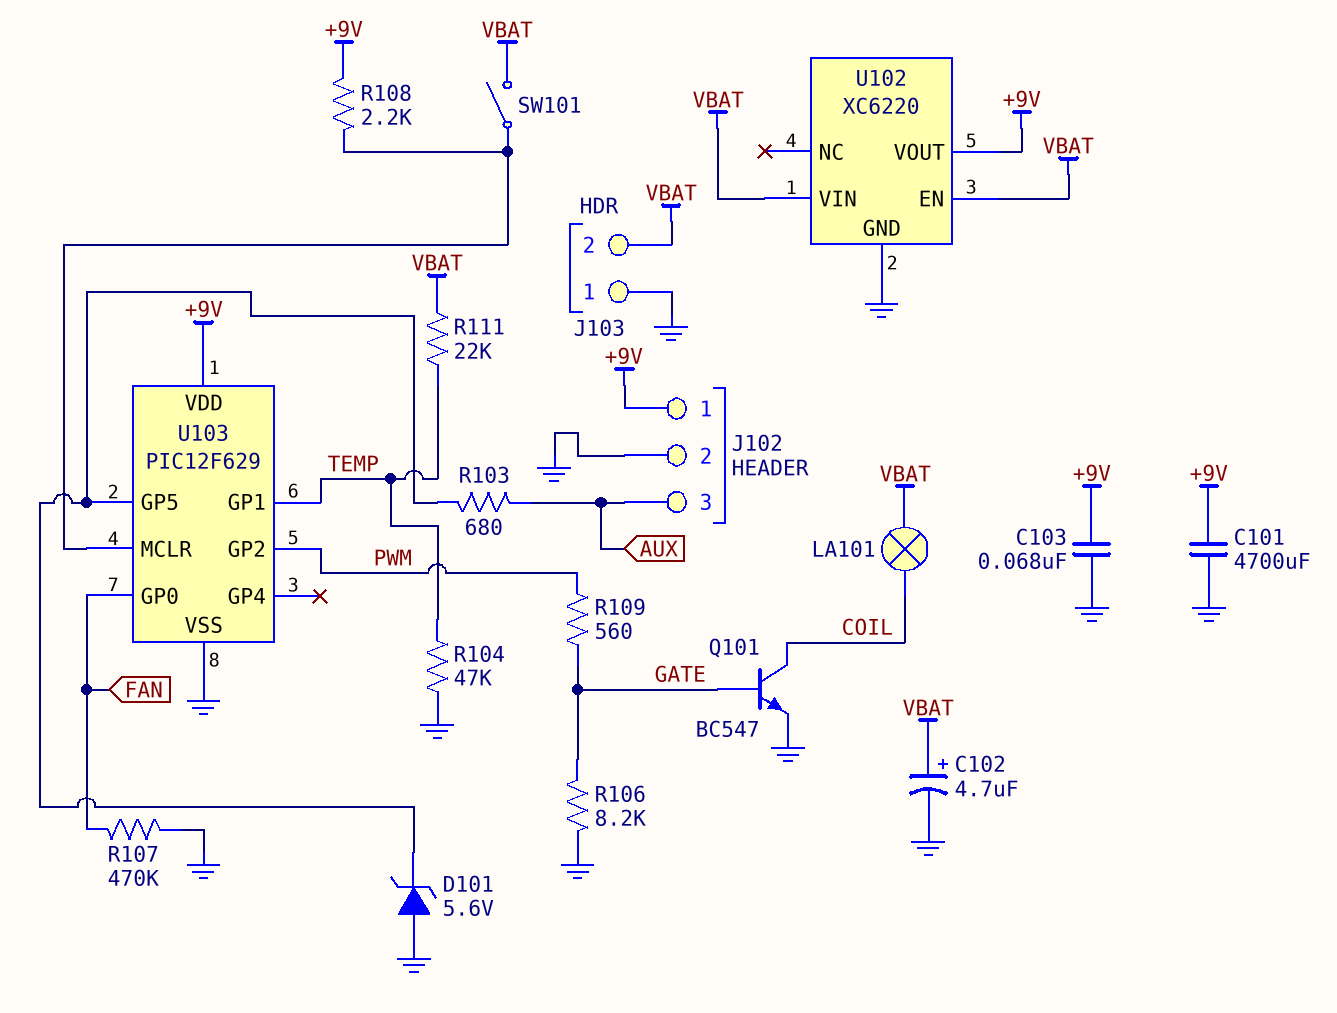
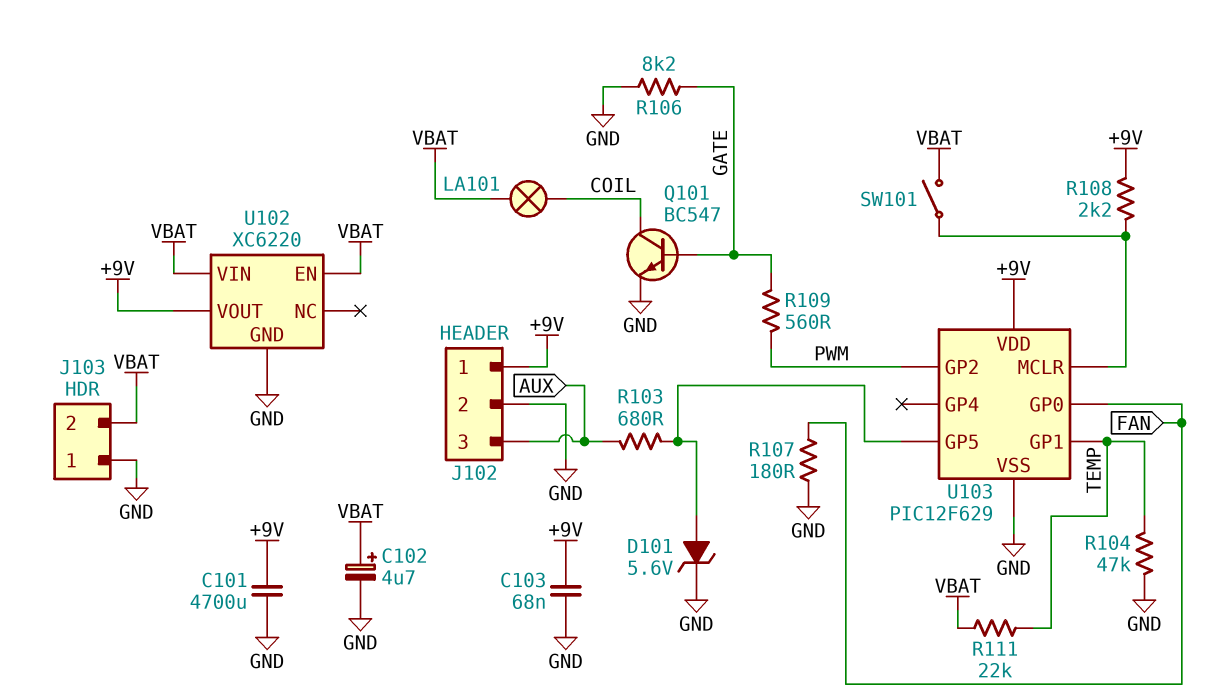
D101: zener 5.6V (A GND, K U103/GP5) -> zener 5.6V (A U103/GP5, K GND)
R107: 470k (FAN, GND) -> 180 (FAN, GND)

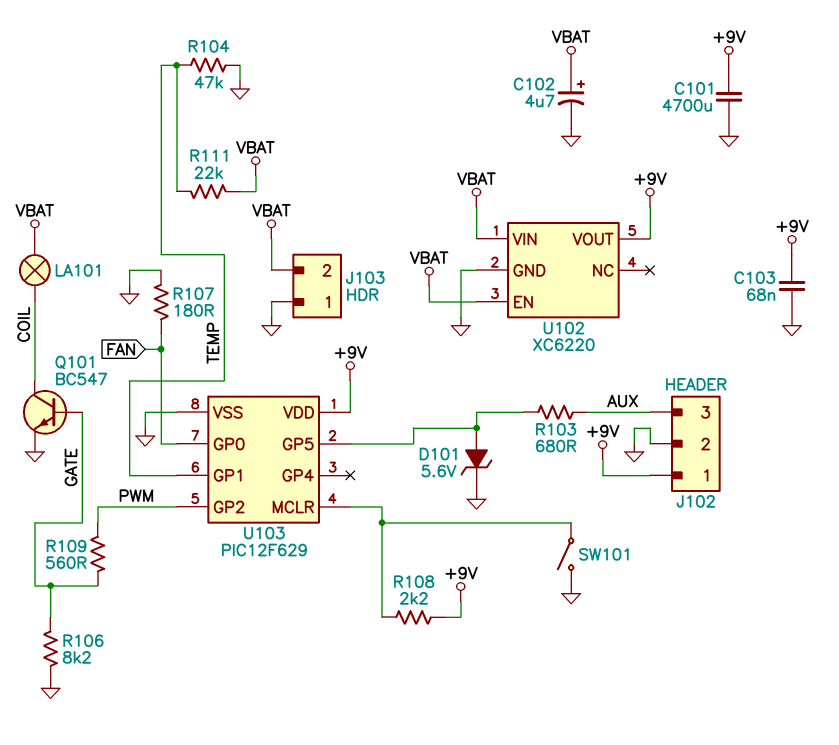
SW101: switch (U103/MCLR, VBAT) -> switch (GND, U103/MCLR)

